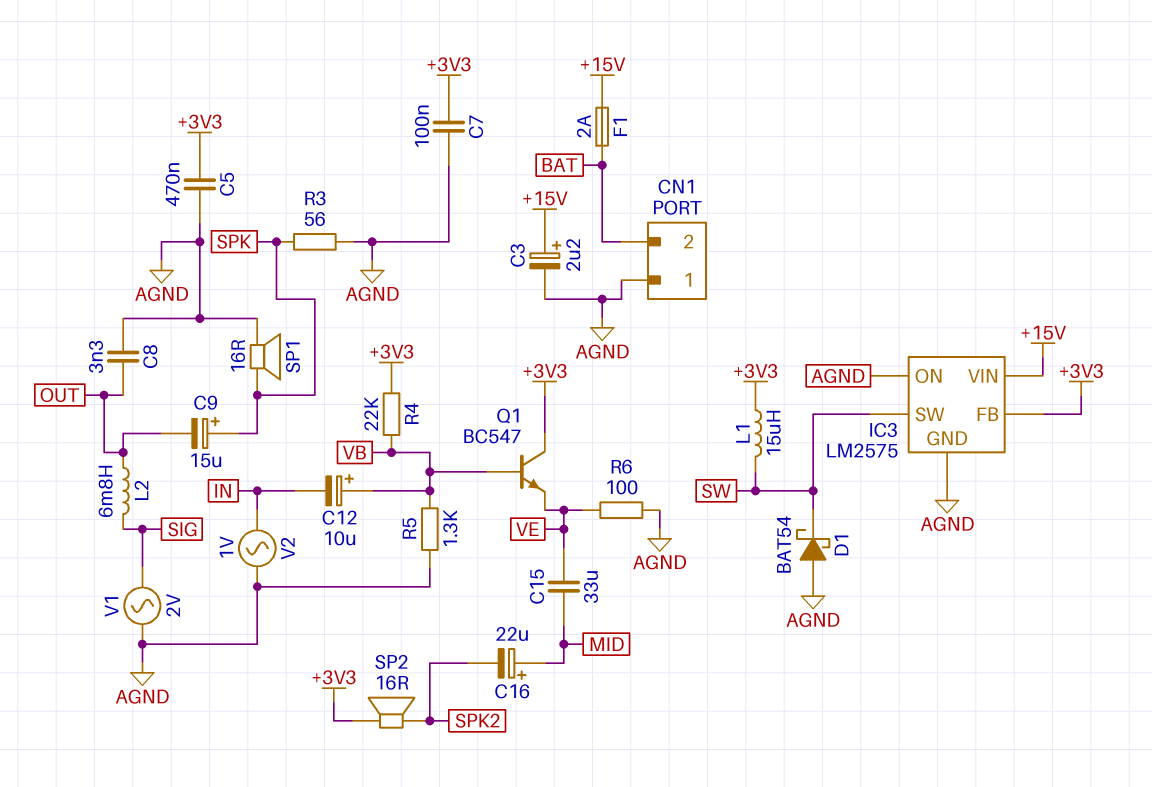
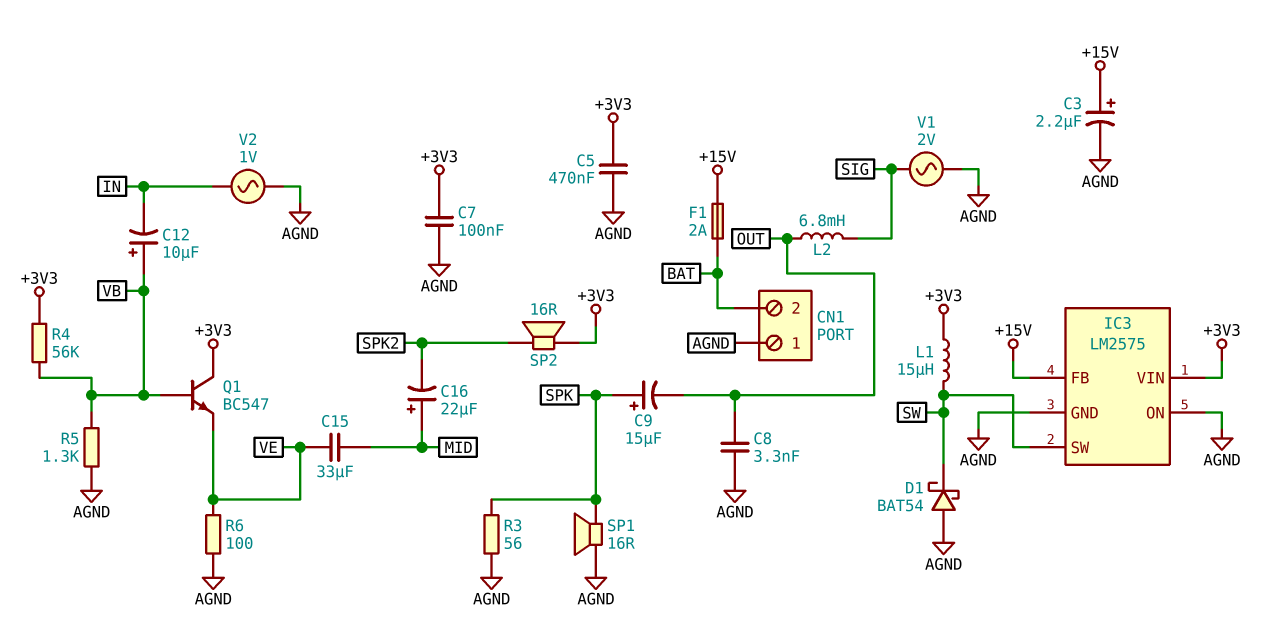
IC3 pin FB: +3V3 -> +15V
IC3 pin VIN: +15V -> +3V3
R4: 22k (+3V3, VB) -> 56k (+3V3, VB)

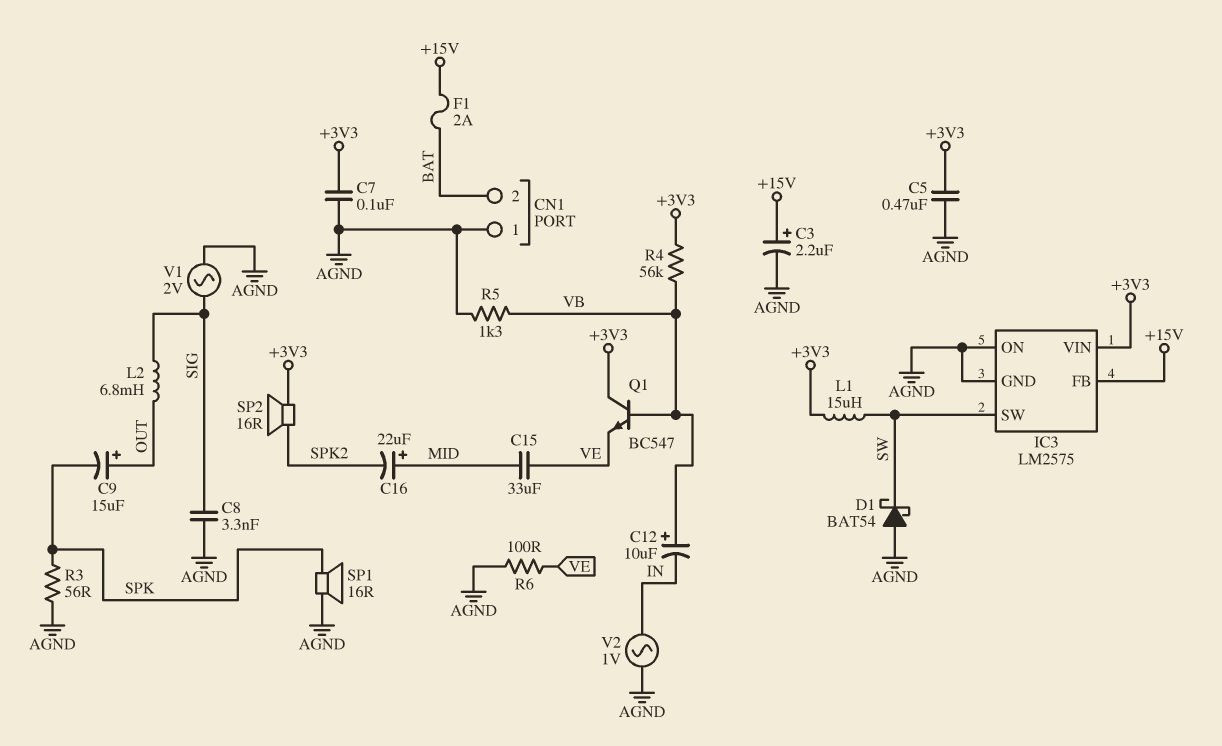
C8: 3.3nF (AGND, OUT) -> 3.3nF (AGND, SIG)
C9: 15uF (plus SPK, minus OUT) -> 15uF (plus OUT, minus SPK)

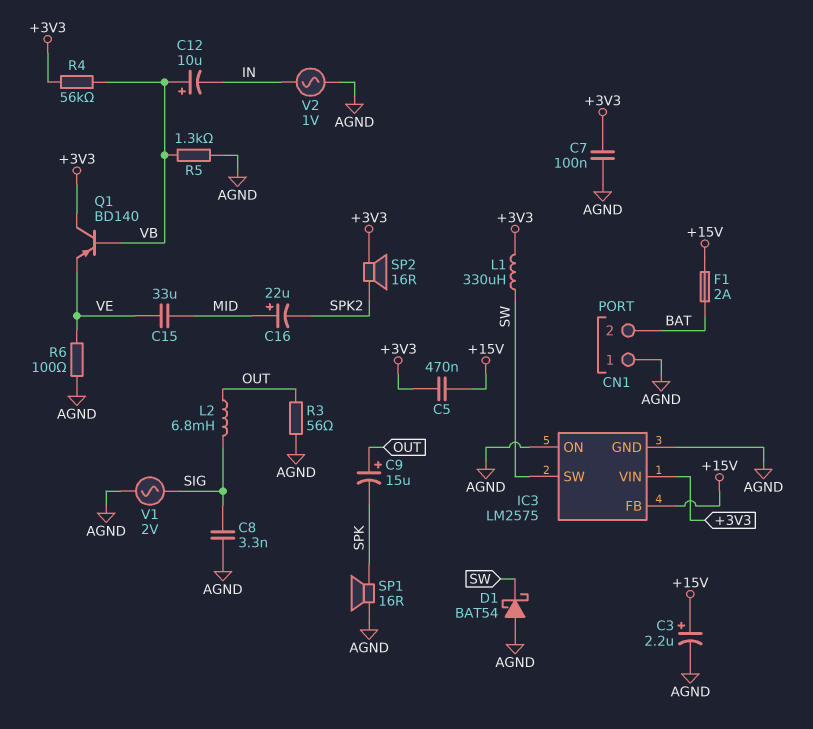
C5: 470nF (+3V3, AGND) -> 470nF (+3V3, +15V)
L1: 15uH (+3V3, SW) -> 330uH (+3V3, SW)
Q1: NPN BC547 (B VB, C +3V3, E VE) -> PNP BD140 (B VB, C +3V3, E VE)
R3: 56 (AGND, SPK) -> 56 (AGND, OUT)

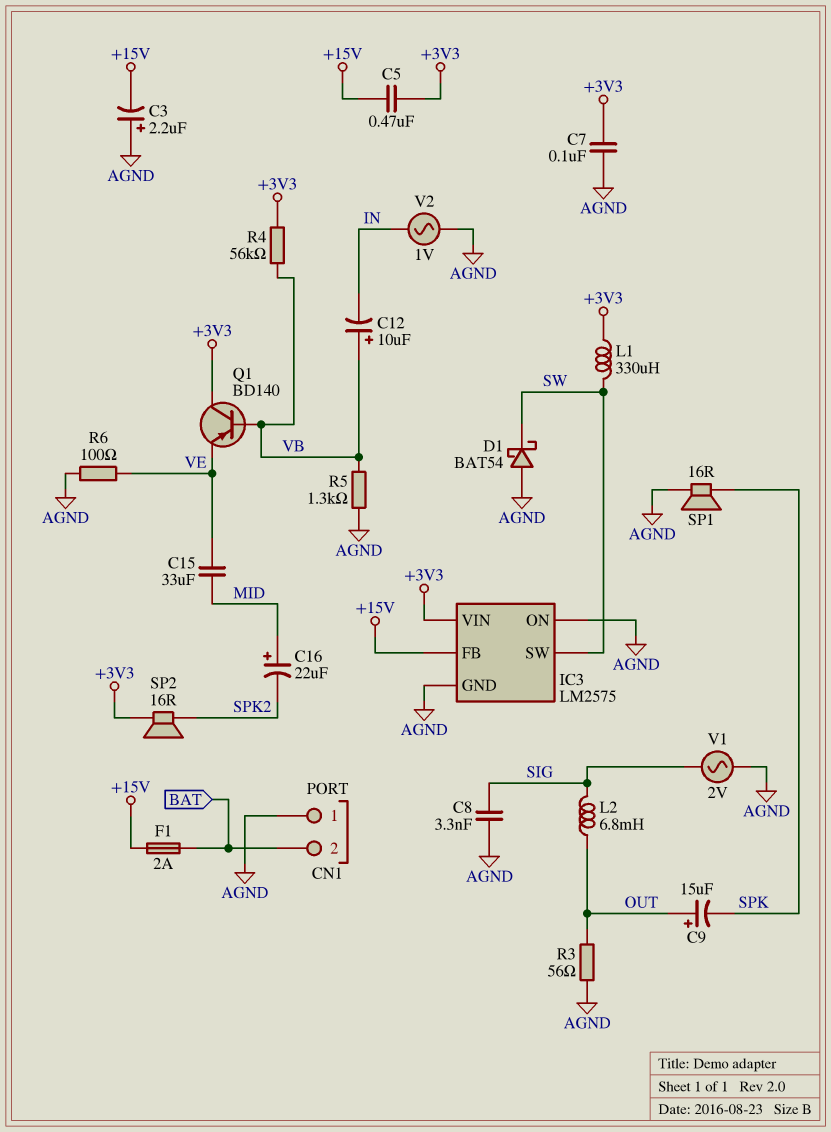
C3: 2.2uF (plus +15V, minus AGND) -> 2.2uF (plus AGND, minus +15V)

